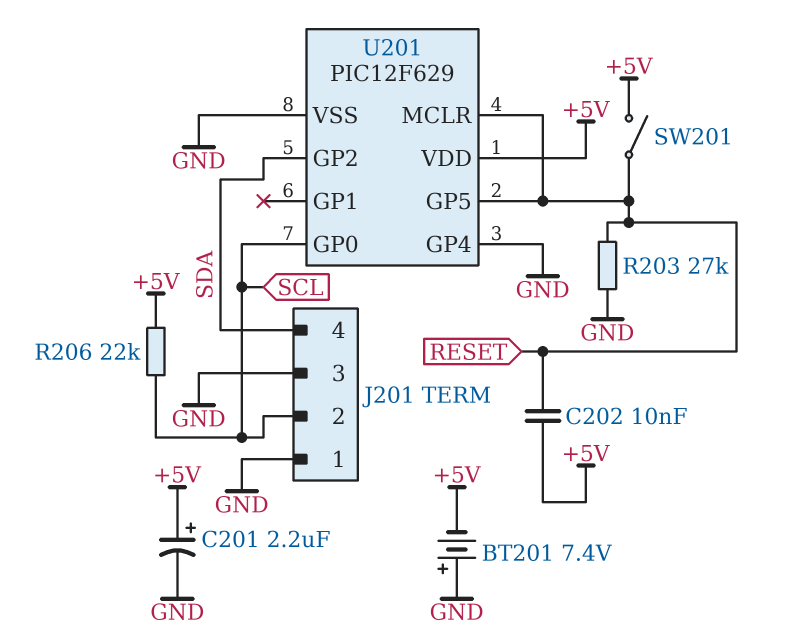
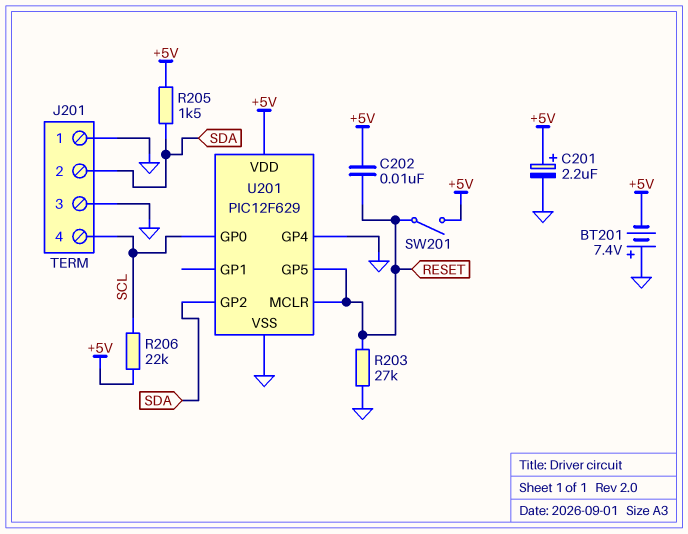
J201 pin 2: SCL -> SDA
J201 pin 4: SDA -> SCL
R205: none -> 1.5k (+5V, SDA)

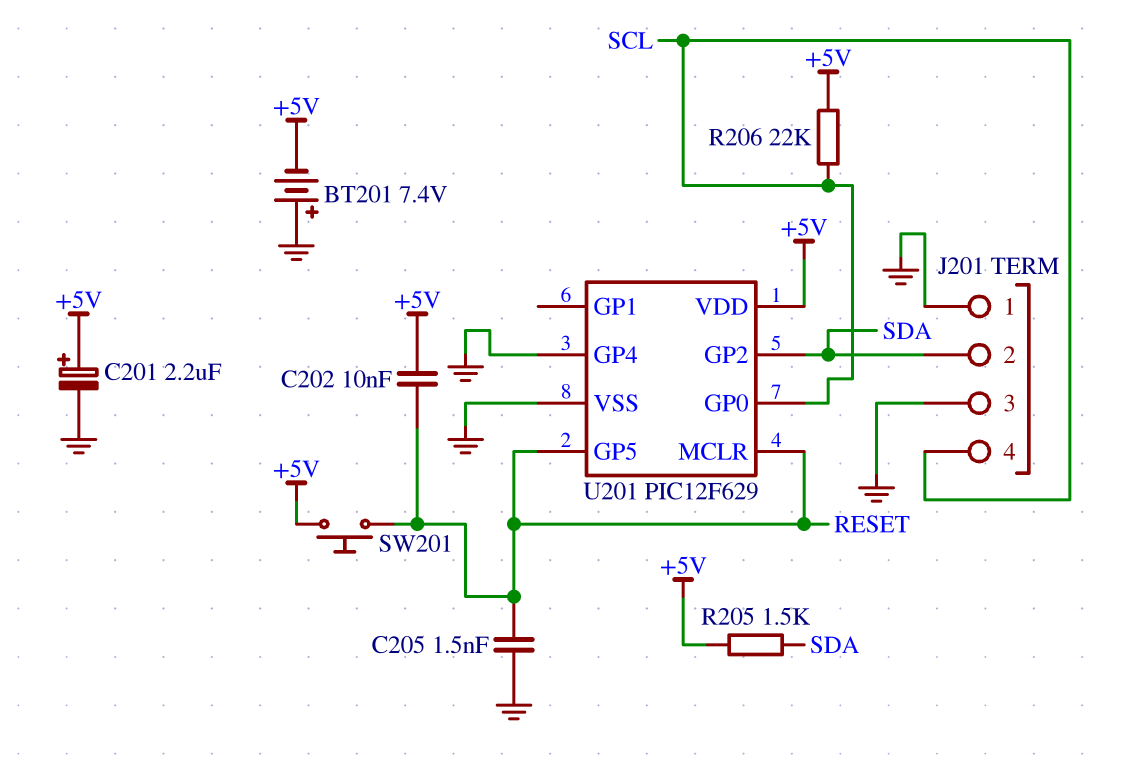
C205: none -> 1.5nF (GND, RESET)
R203: 27k (GND, RESET) -> none
SW201: switch (+5V, RESET) -> button (+5V, RESET)

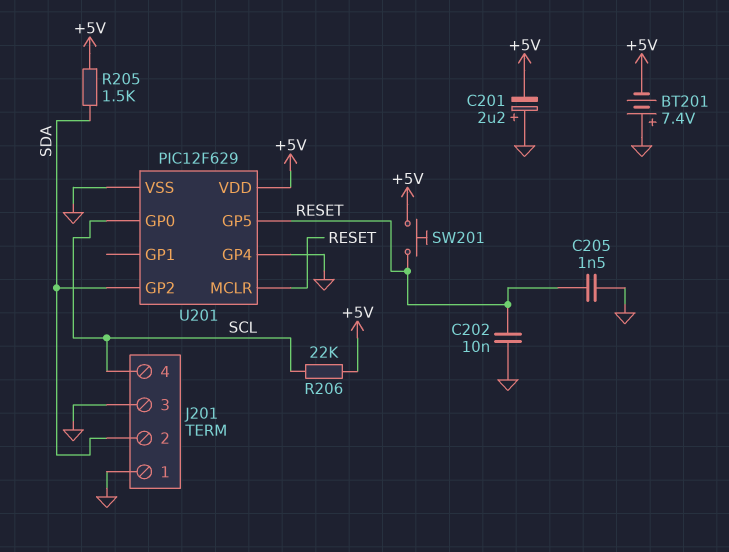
C201: 2.2uF (plus +5V, minus GND) -> 2.2uF (plus GND, minus +5V)
C202: 10nF (+5V, RESET) -> 10nF (GND, RESET)

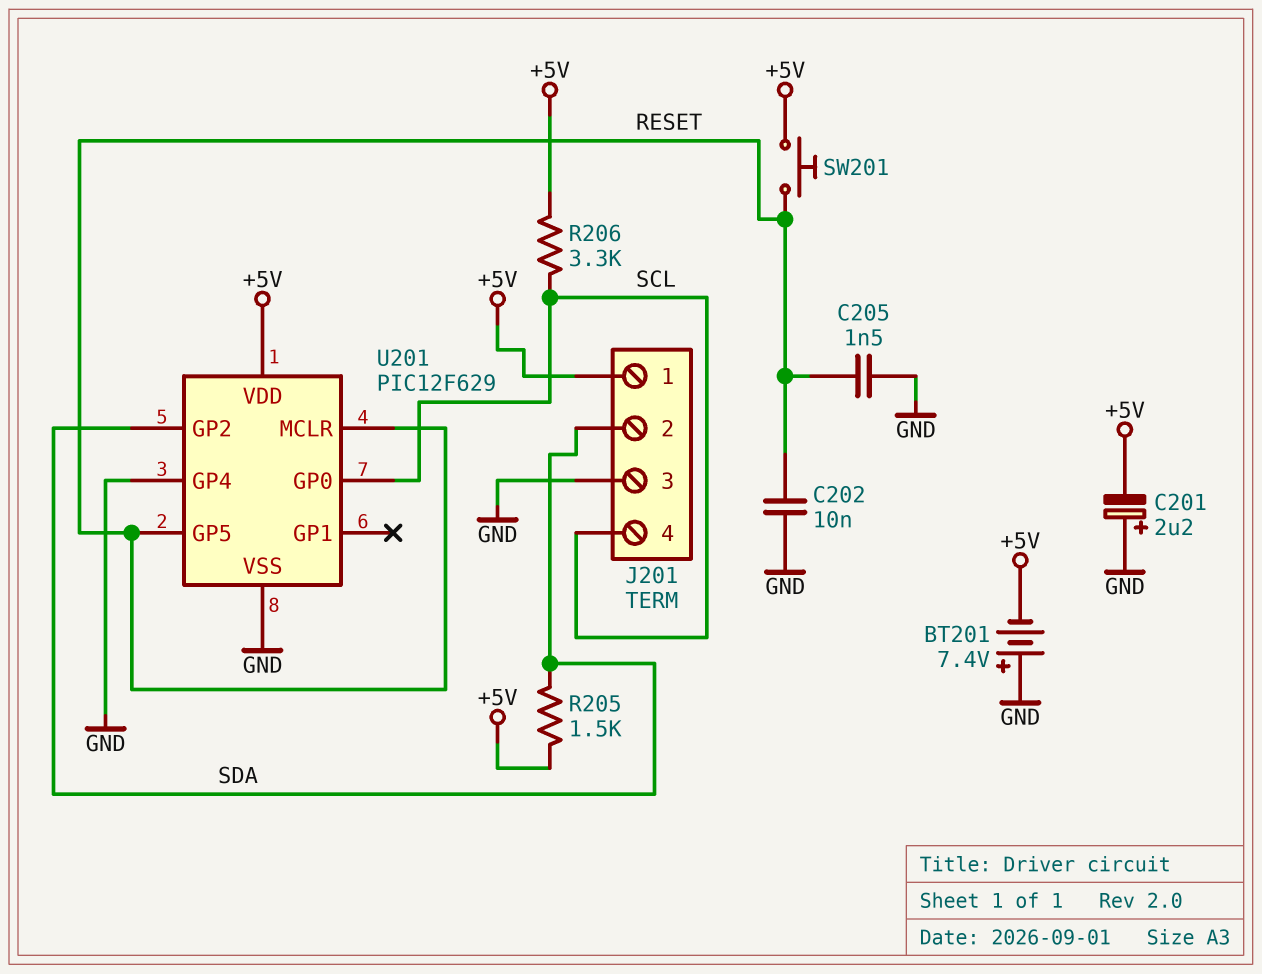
J201 pin 1: GND -> +5V
R206: 22k (+5V, SCL) -> 3.3k (+5V, SCL)

